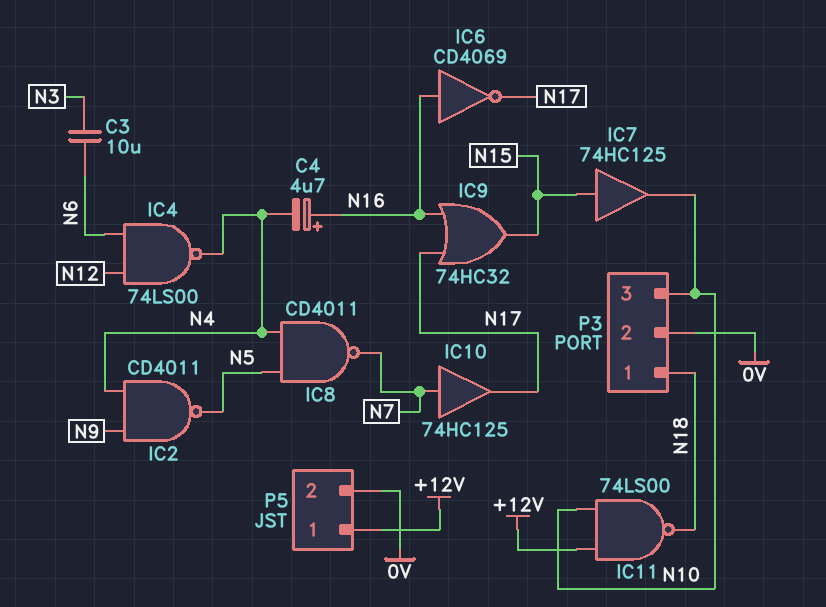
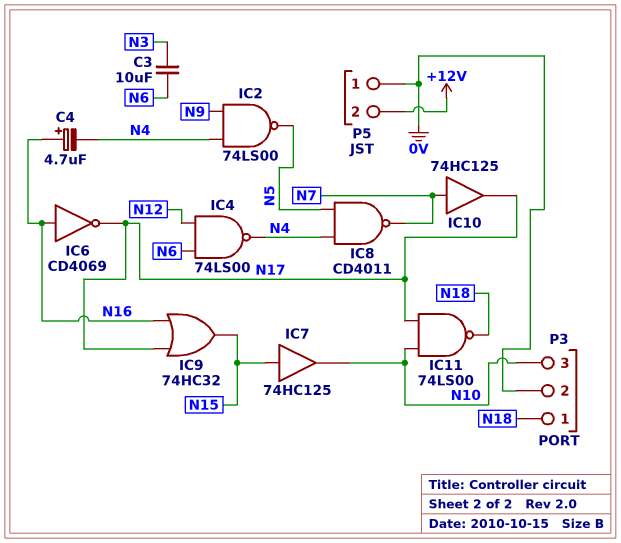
IC2: NAND CD4011 (in N4, in N9, out N5) -> NAND 74LS00 (in N4, in N9, out N5)
IC11: NAND 74LS00 (in +12V, in N10, out N18) -> NAND 74LS00 (in N10, in N17, out N18)
P5 pin 1: +12V -> 0V
P5 pin 2: 0V -> +12V

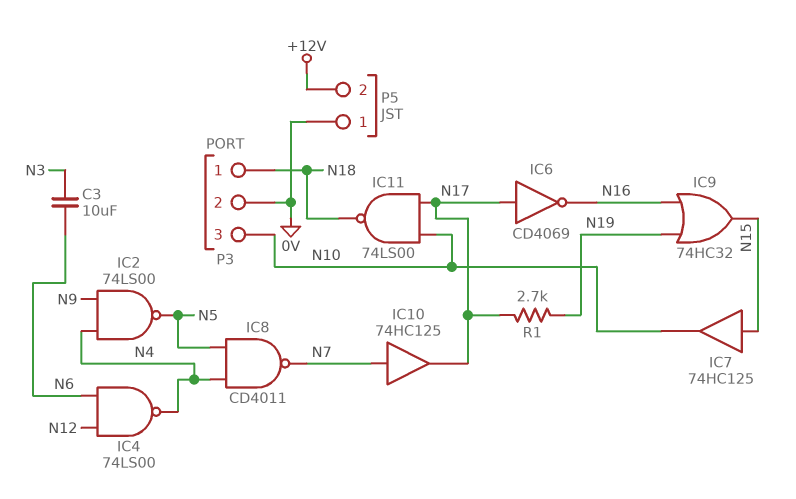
C4: 4.7uF (plus N16, minus N4) -> none
IC6: NOT CD4069 (in N16, out N17) -> NOT CD4069 (in N17, out N16)
IC9: OR 74HC32 (in N16, in N17, out N15) -> OR 74HC32 (in N16, in N19, out N15)
R1: none -> 2.7k (N17, N19)

